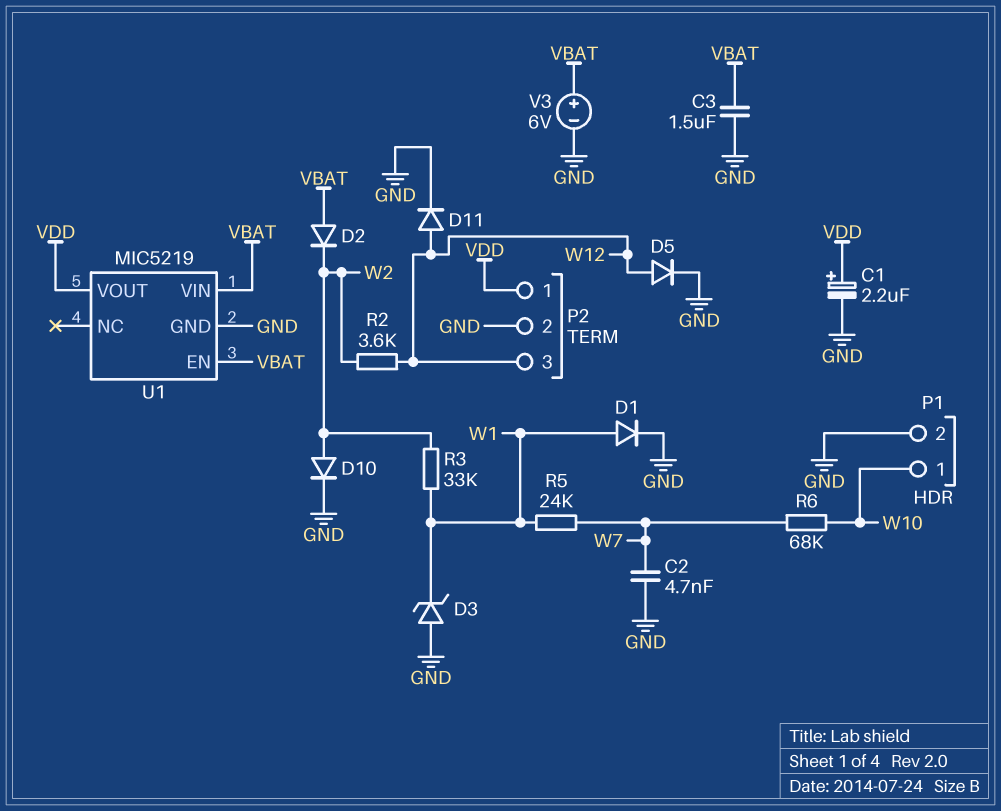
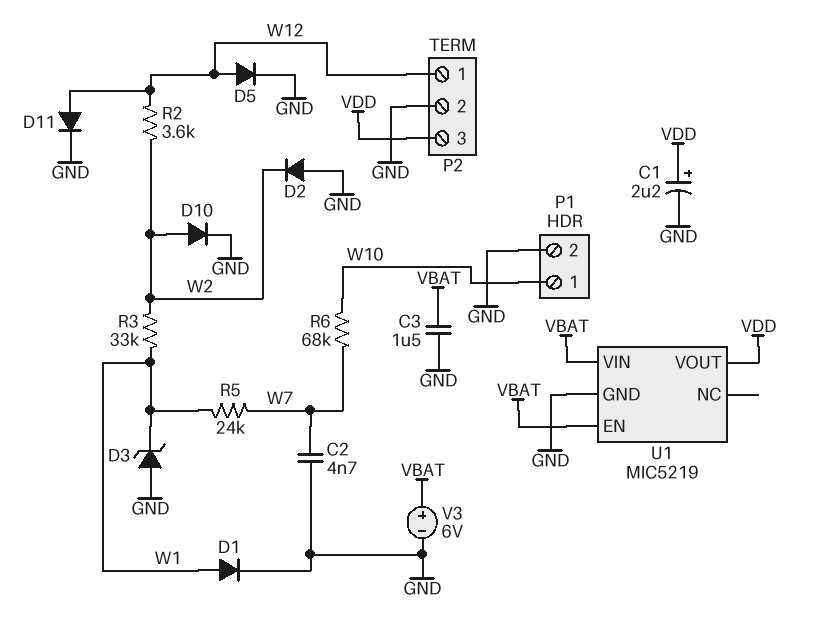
D2: diode (A VBAT, K W2) -> diode (A GND, K W2)
P2 pin 1: VDD -> W12
P2 pin 3: W12 -> VDD

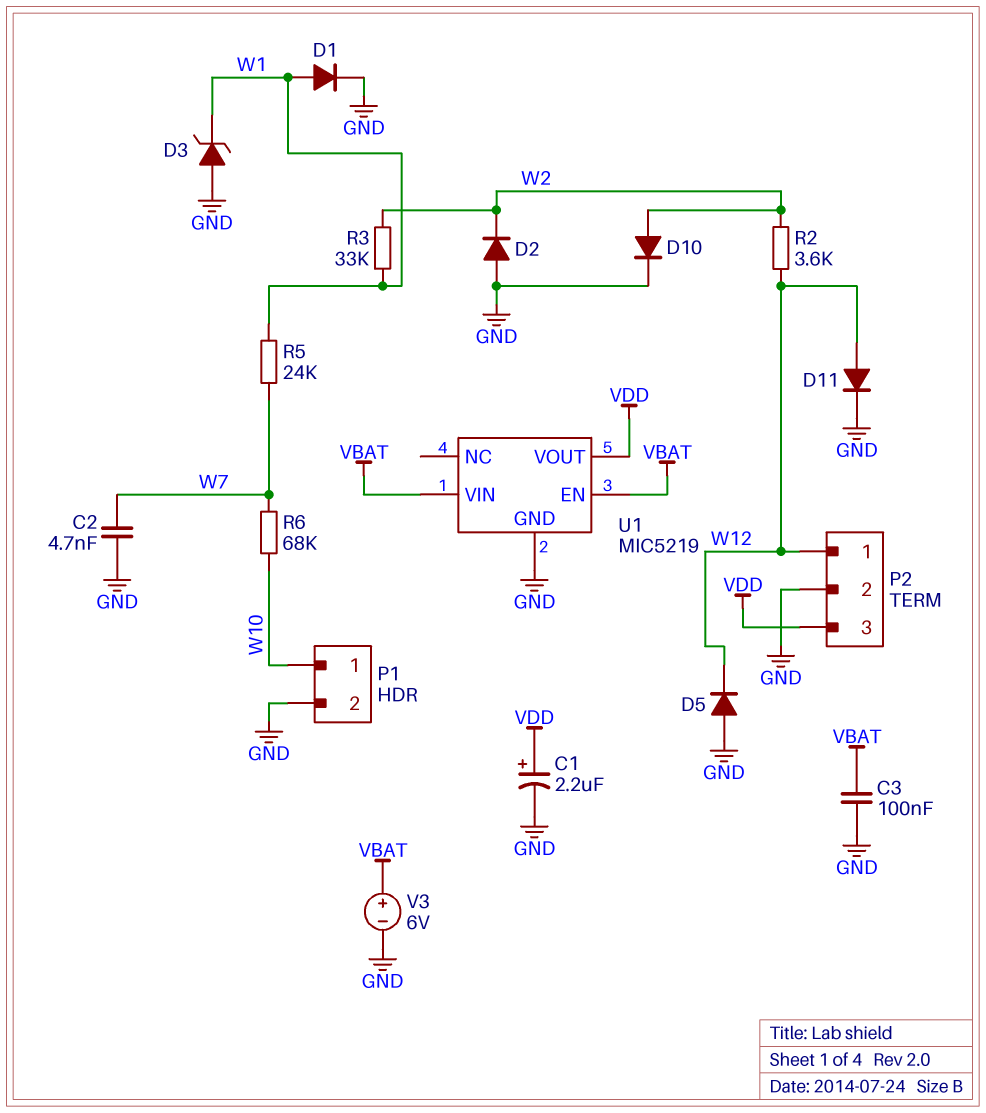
C3: 1.5uF (GND, VBAT) -> 100nF (GND, VBAT)
D5: diode (A W12, K GND) -> diode (A GND, K W12)

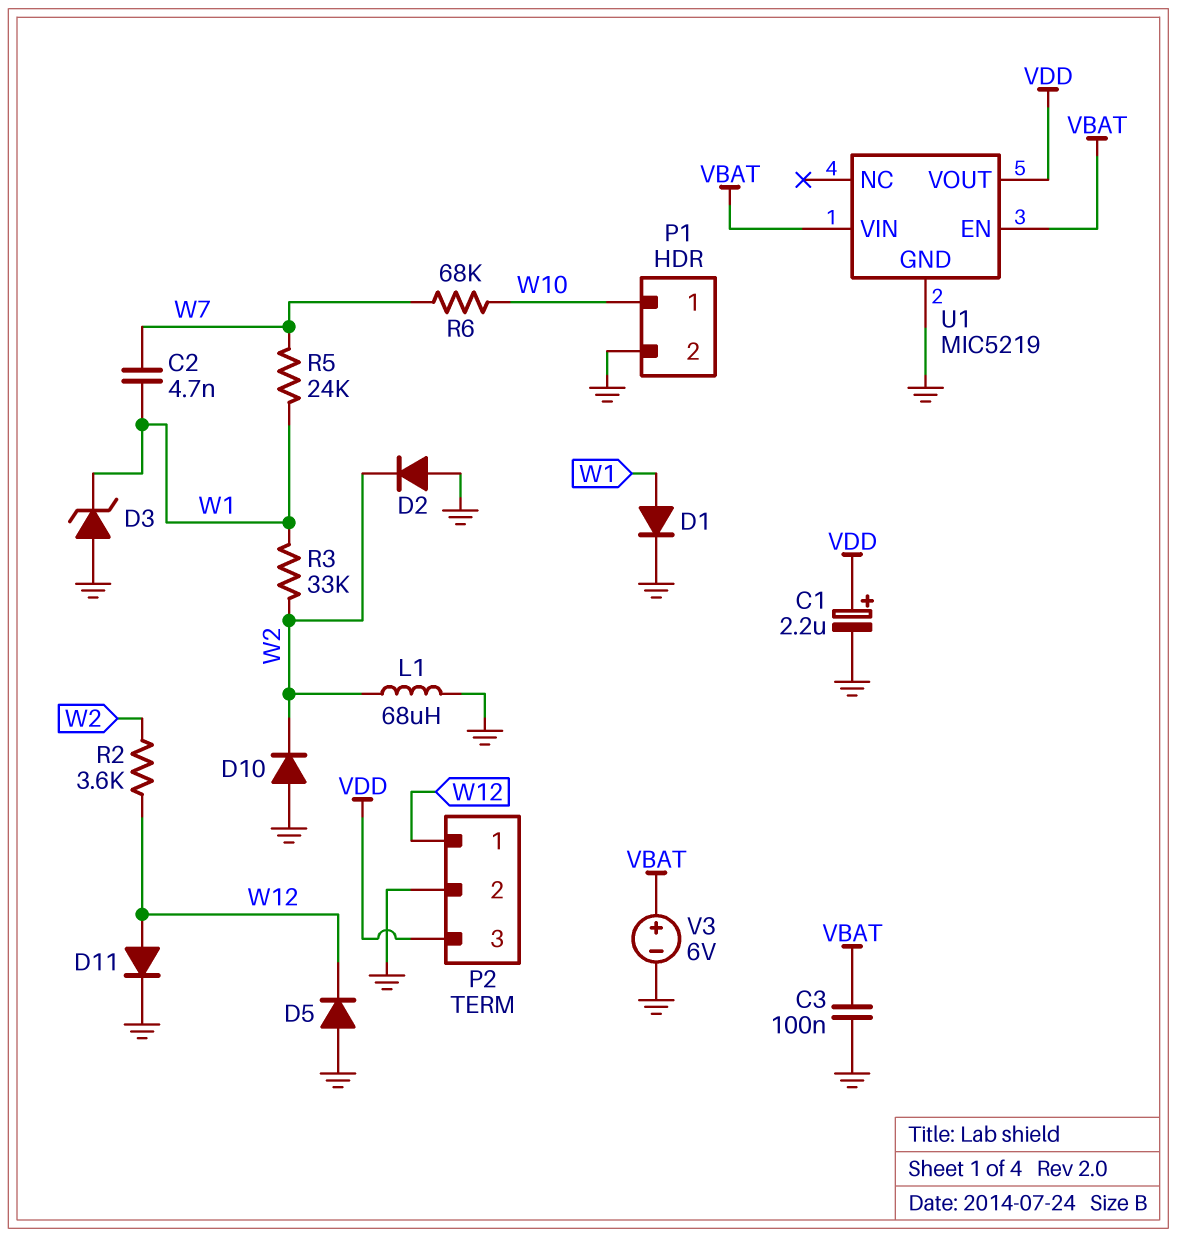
C2: 4.7nF (GND, W7) -> 4.7nF (W1, W7)
D10: diode (A W2, K GND) -> diode (A GND, K W2)
L1: none -> 68uH (GND, W2)

